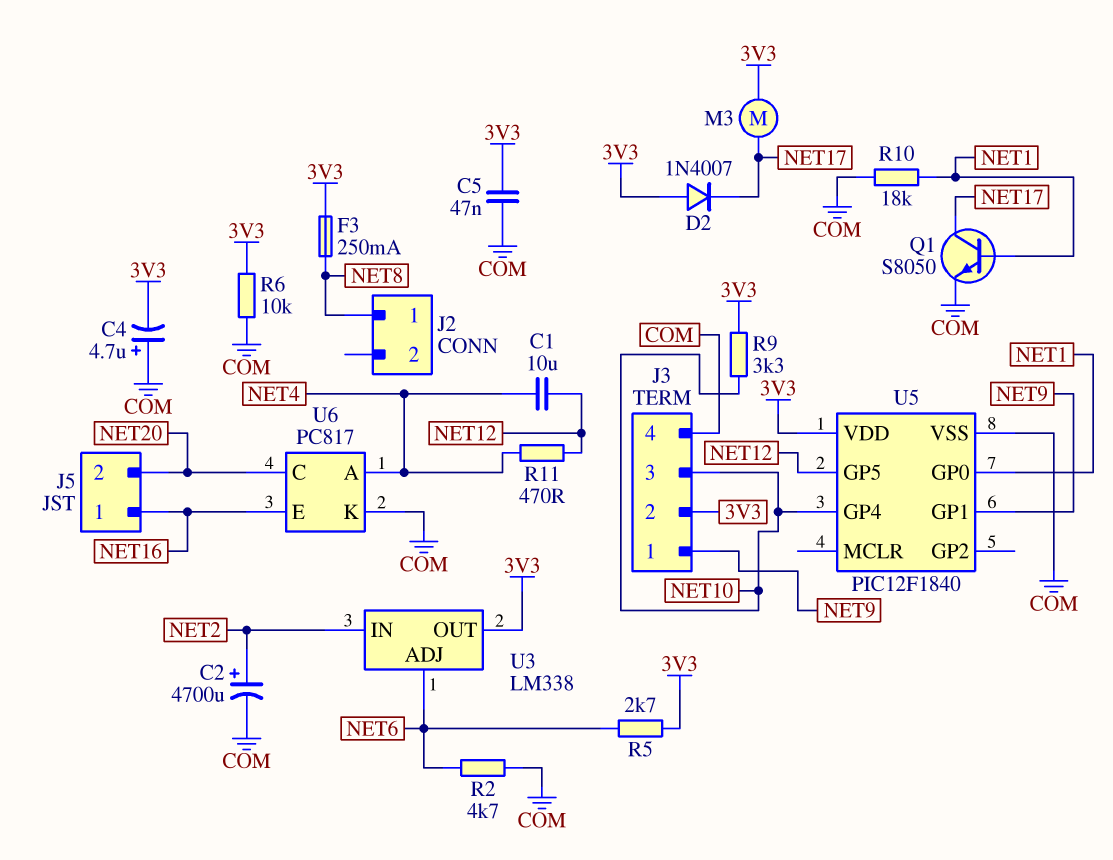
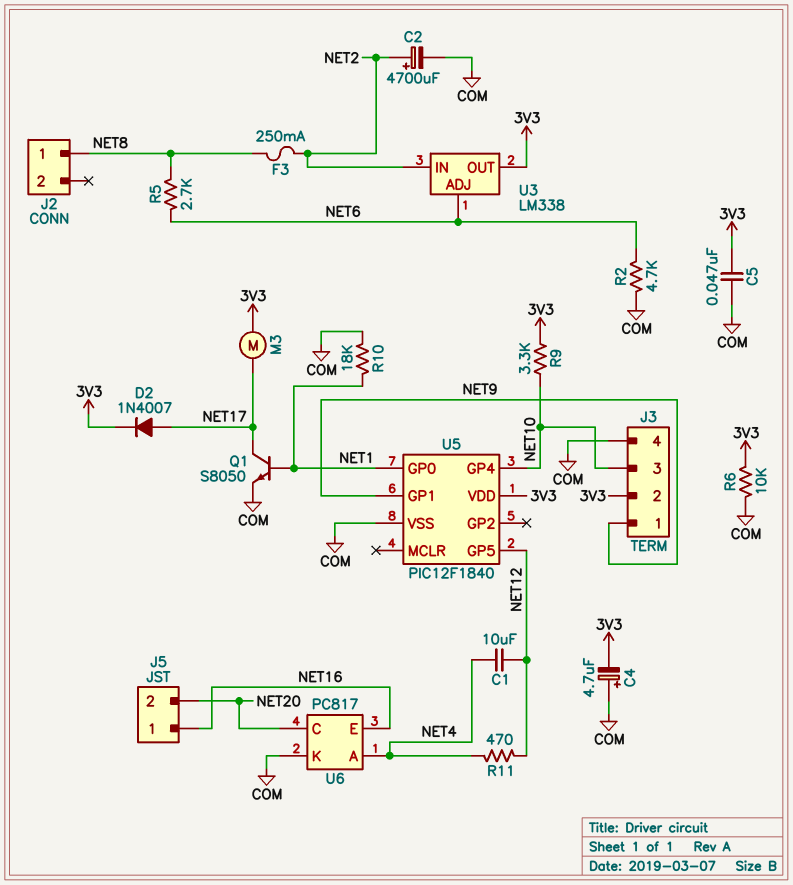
D2: diode 1N4007 (A 3V3, K NET17) -> diode 1N4007 (A NET17, K 3V3)
F3: 250mA (3V3, NET8) -> 250mA (NET2, NET8)
R5: 2.7k (3V3, NET6) -> 2.7k (NET6, NET8)

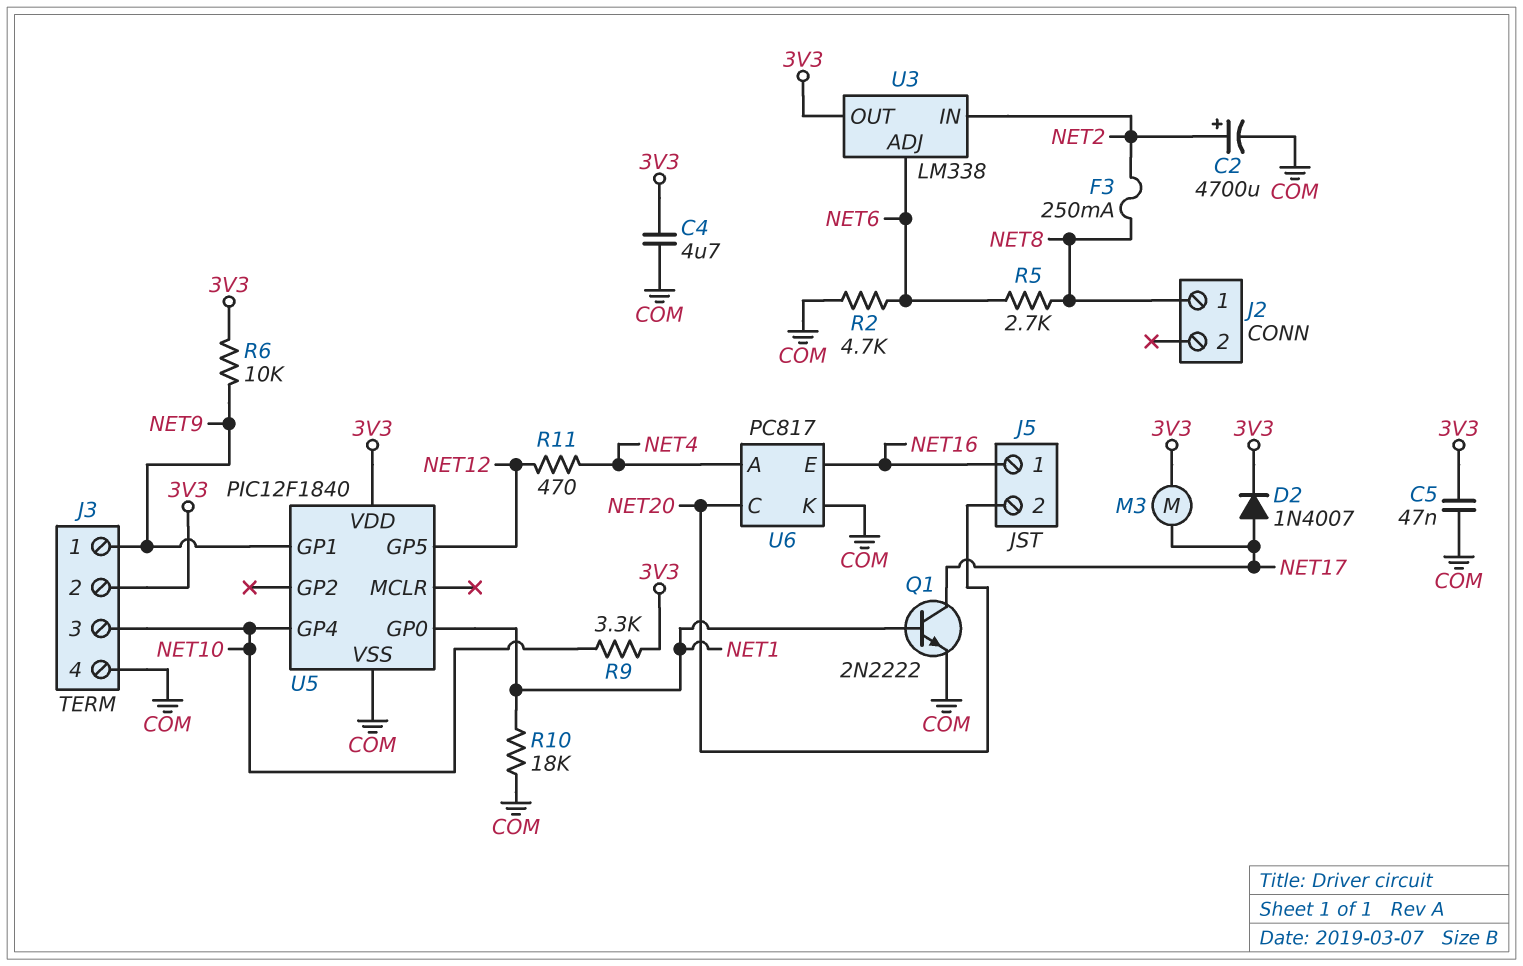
C1: 10uF (NET4, NET12) -> none
C4: 4.7uF (plus COM, minus 3V3) -> 4.7uF (3V3, COM)
Q1: NPN S8050 (B NET1, C NET17, E COM) -> NPN 2N2222 (B NET1, C NET17, E COM)
R6: 10k (3V3, COM) -> 10k (3V3, NET9)

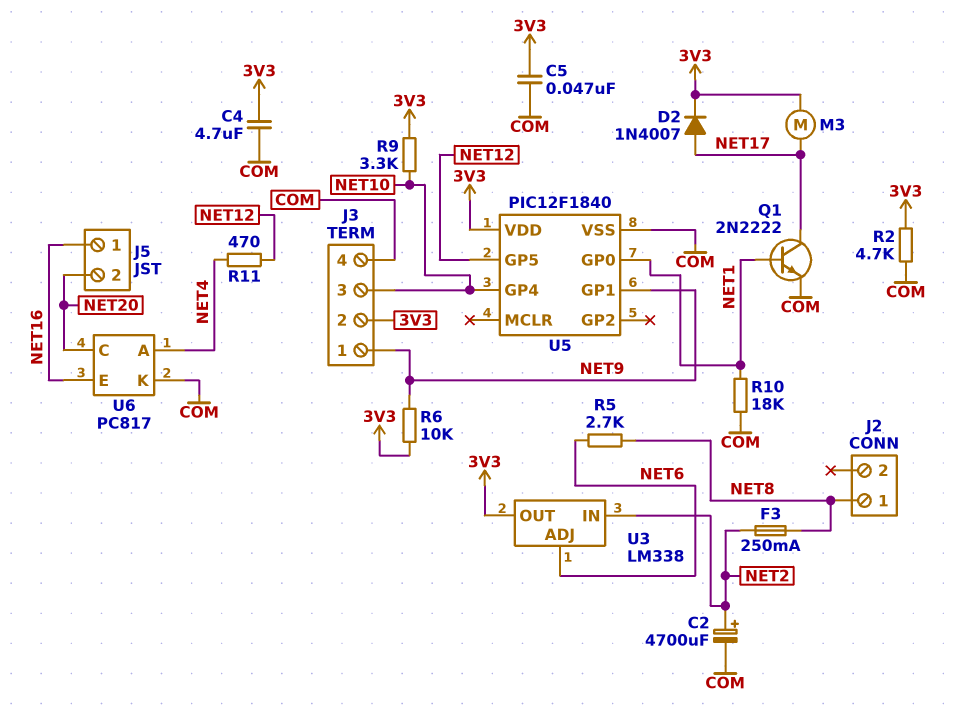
R2: 4.7k (COM, NET6) -> 4.7k (3V3, COM)

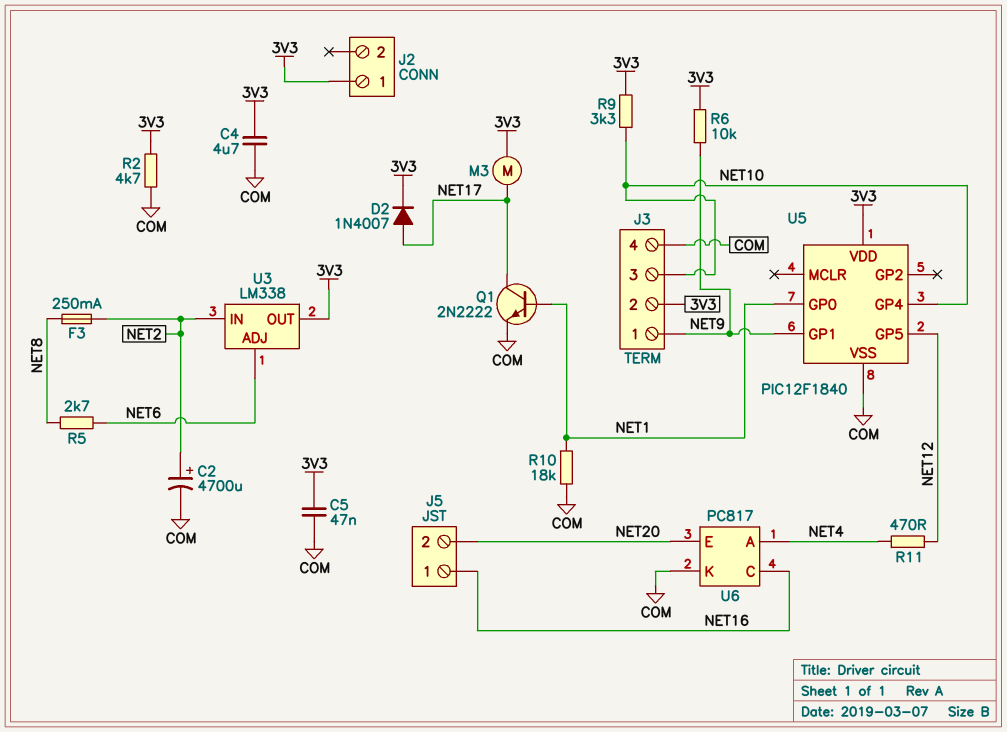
J2 pin 1: NET8 -> 3V3
U6 pin C: NET20 -> NET16
U6 pin E: NET16 -> NET20

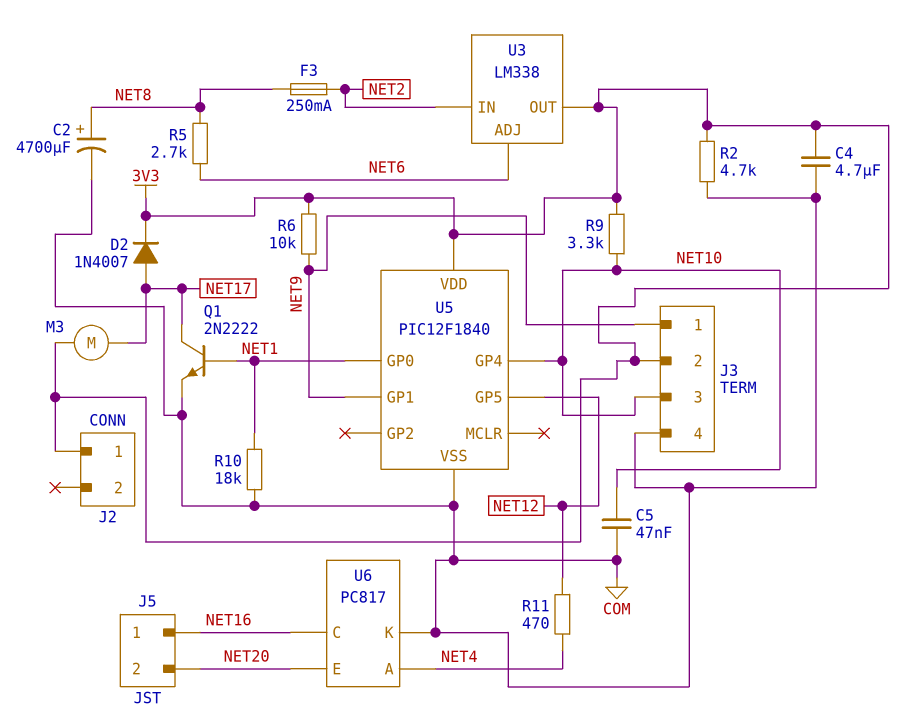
C2: 4700uF (plus NET2, minus COM) -> 4700uF (plus NET8, minus COM)
C5: 47nF (3V3, COM) -> 47nF (COM, NET10)

